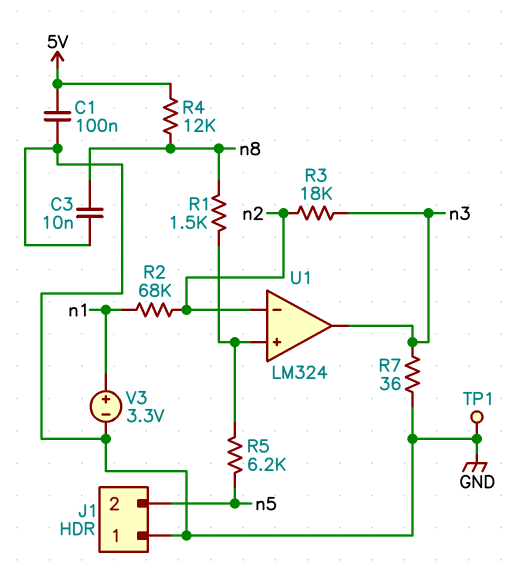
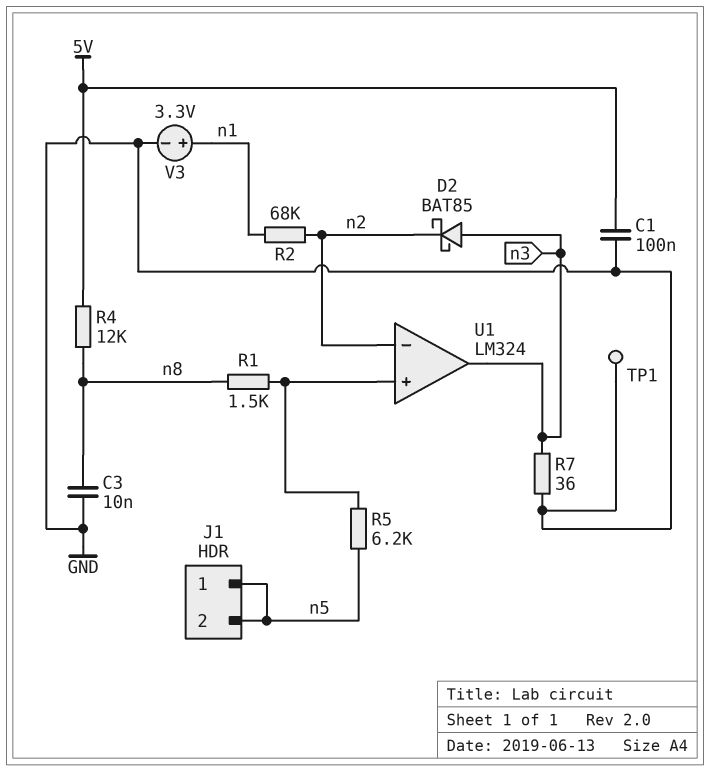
D2: none -> schottky BAT85 (A n3, K n2)
J1 pin 1: GND -> n5
R3: 18k (n2, n3) -> none

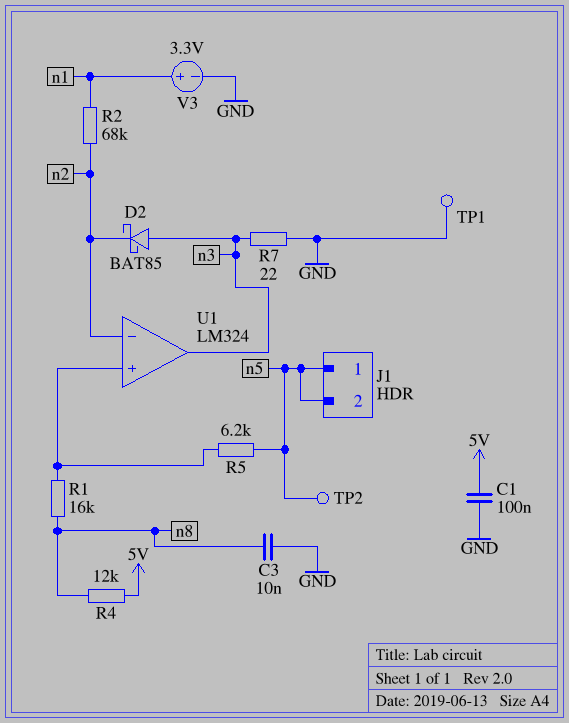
R1: 1.5k (U1/in+, n8) -> 16k (U1/in+, n8)
R7: 36 (GND, n3) -> 22 (GND, n3)
TP2: none -> test point (n5)

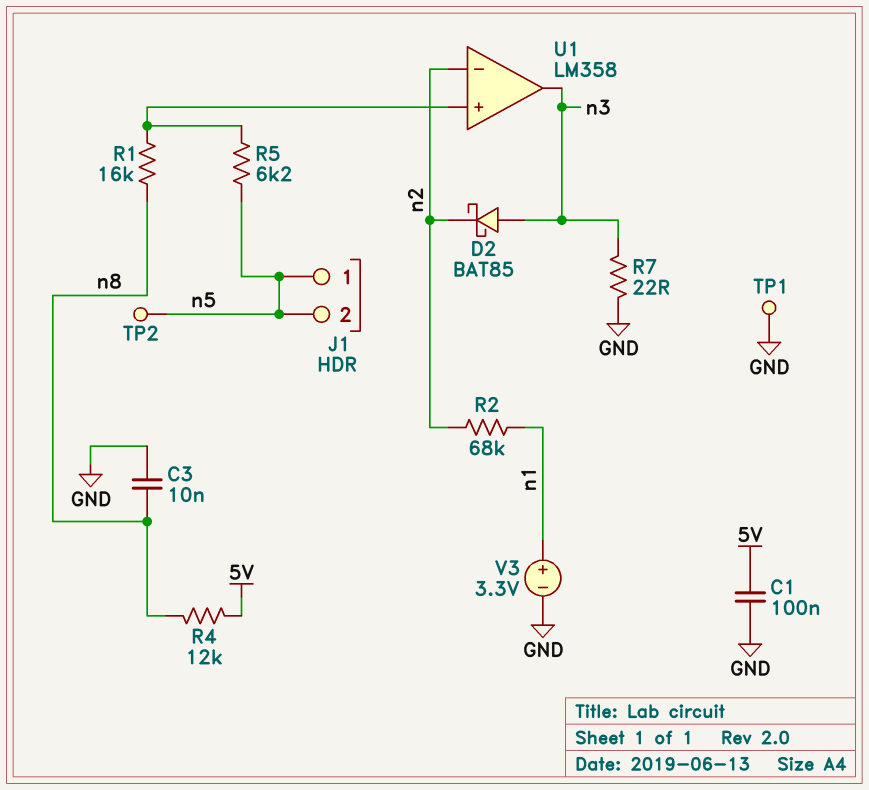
U1: LM324 -> LM358

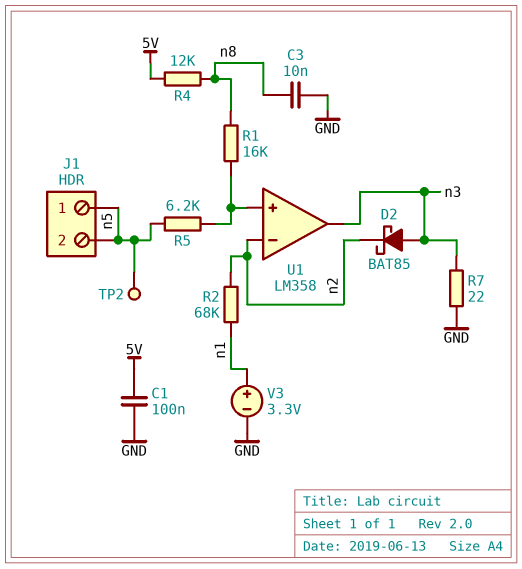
TP1: test point (GND) -> none

